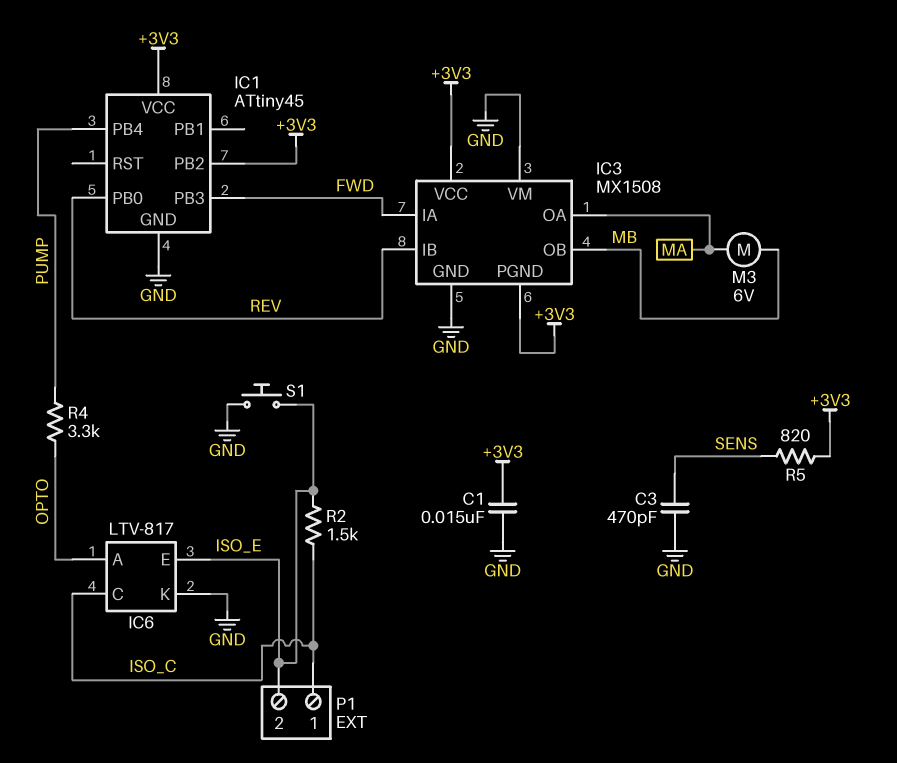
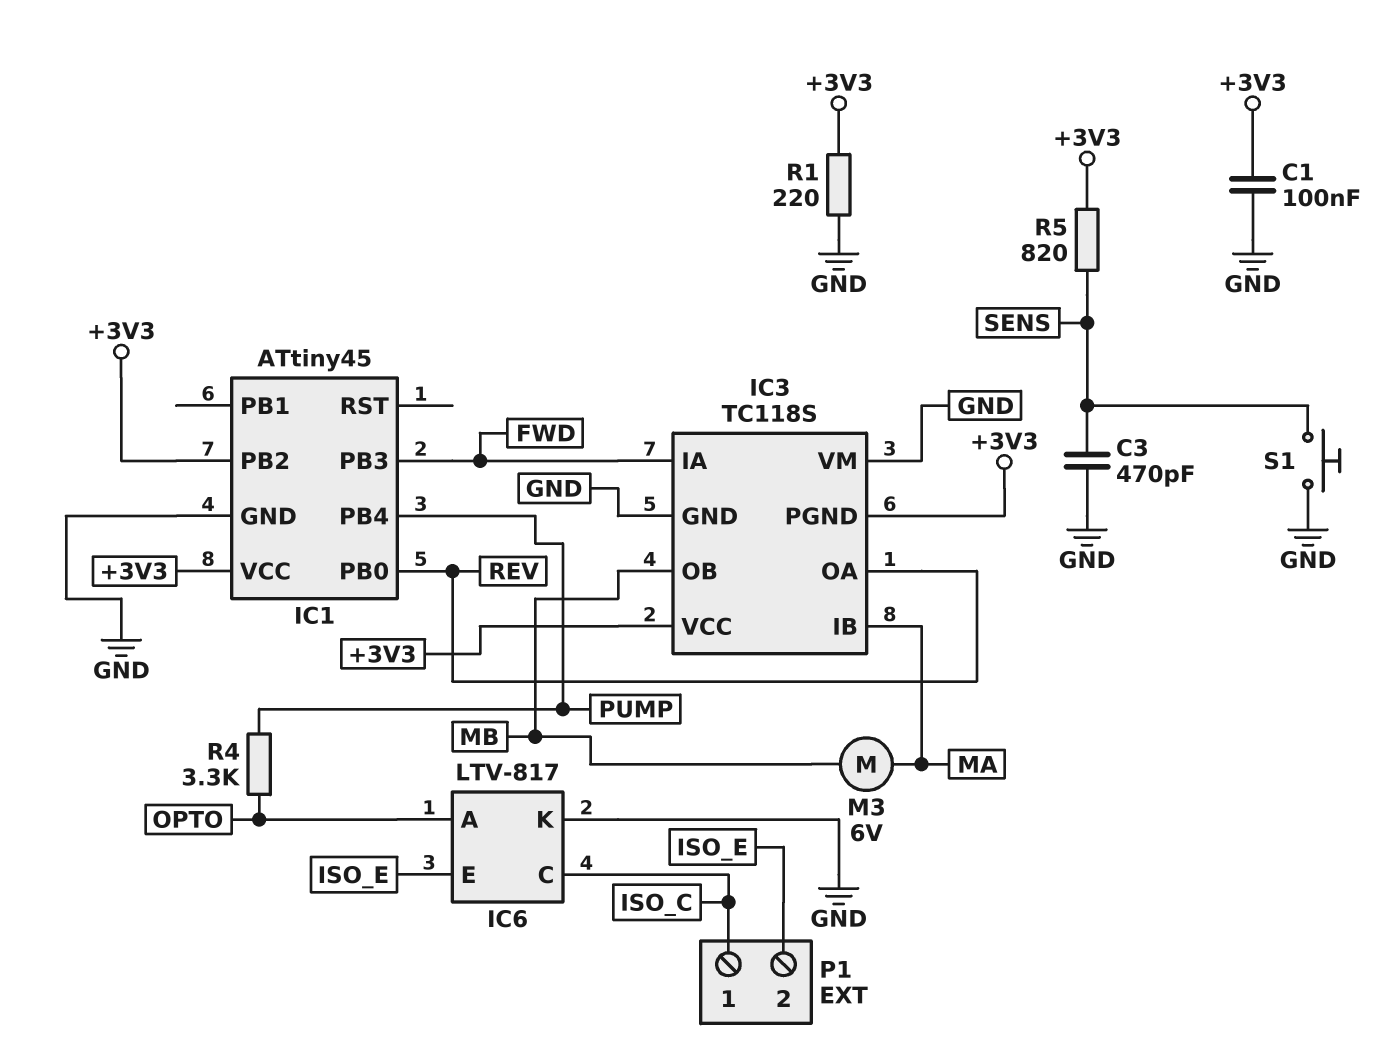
C1: 15nF (+3V3, GND) -> 100nF (+3V3, GND)
IC3: MX1508 -> TC118S
IC3 pin IB: REV -> MA
IC3 pin OA: MA -> REV
R1: none -> 220 (+3V3, GND)
R2: 1.5k (ISO_C, ISO_E) -> none
S1: button (GND, ISO_E) -> button (GND, SENS)

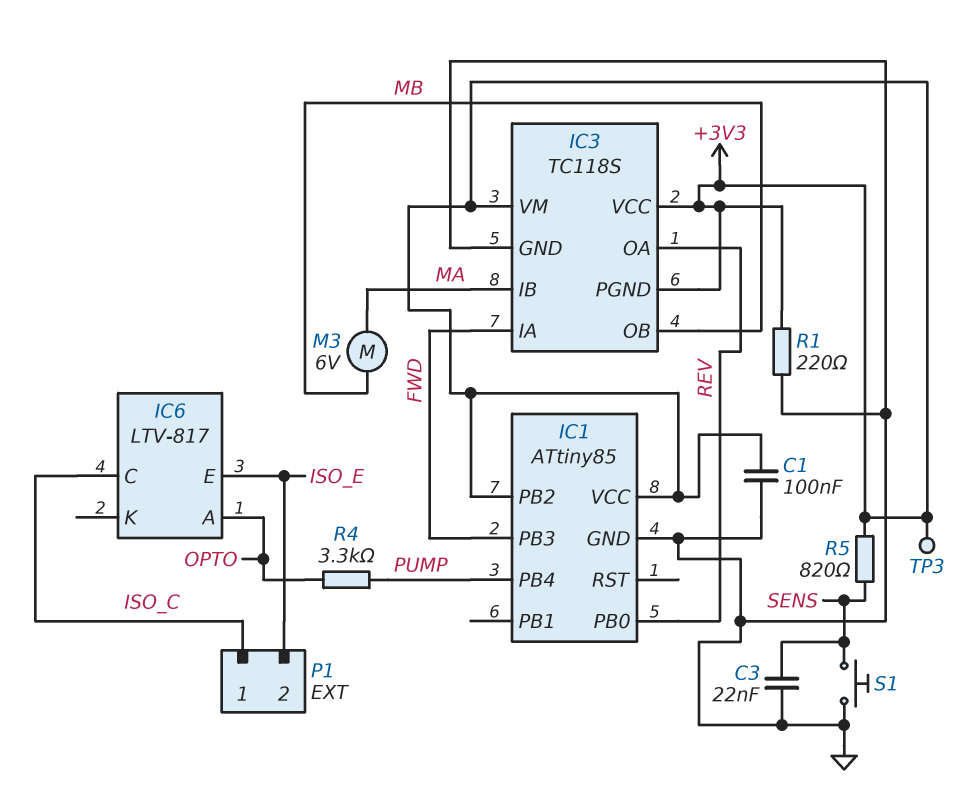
C3: 470pF (GND, SENS) -> 22nF (GND, SENS)
IC1: ATtiny45 -> ATtiny85
IC3 pin VM: GND -> +3V3
IC6 pin K: GND -> none
TP3: none -> test point (+3V3)

